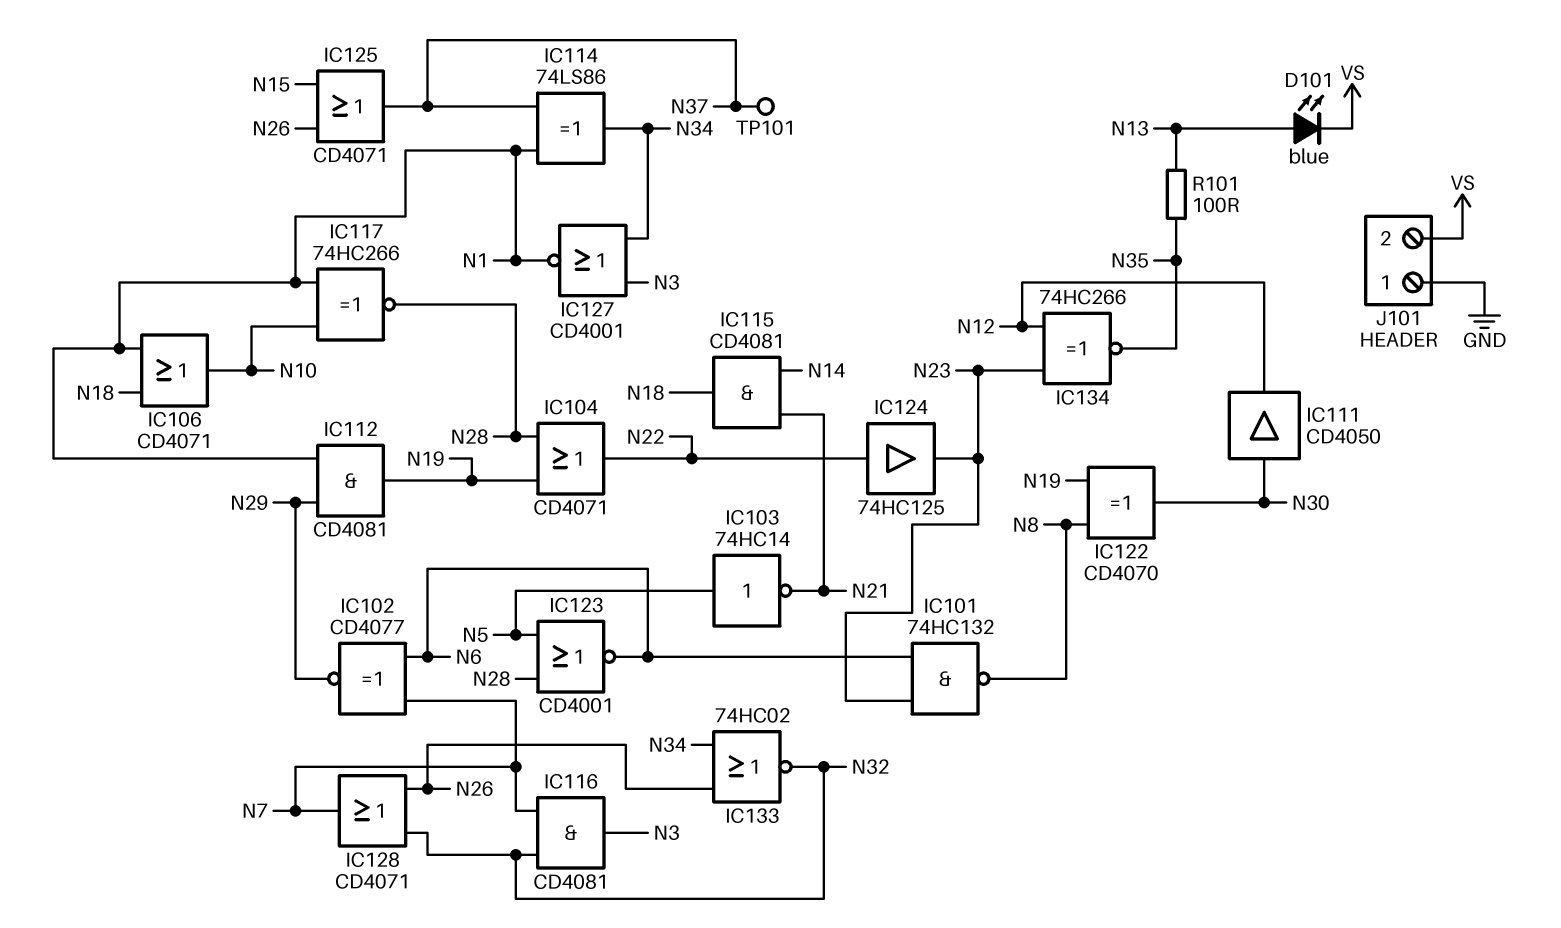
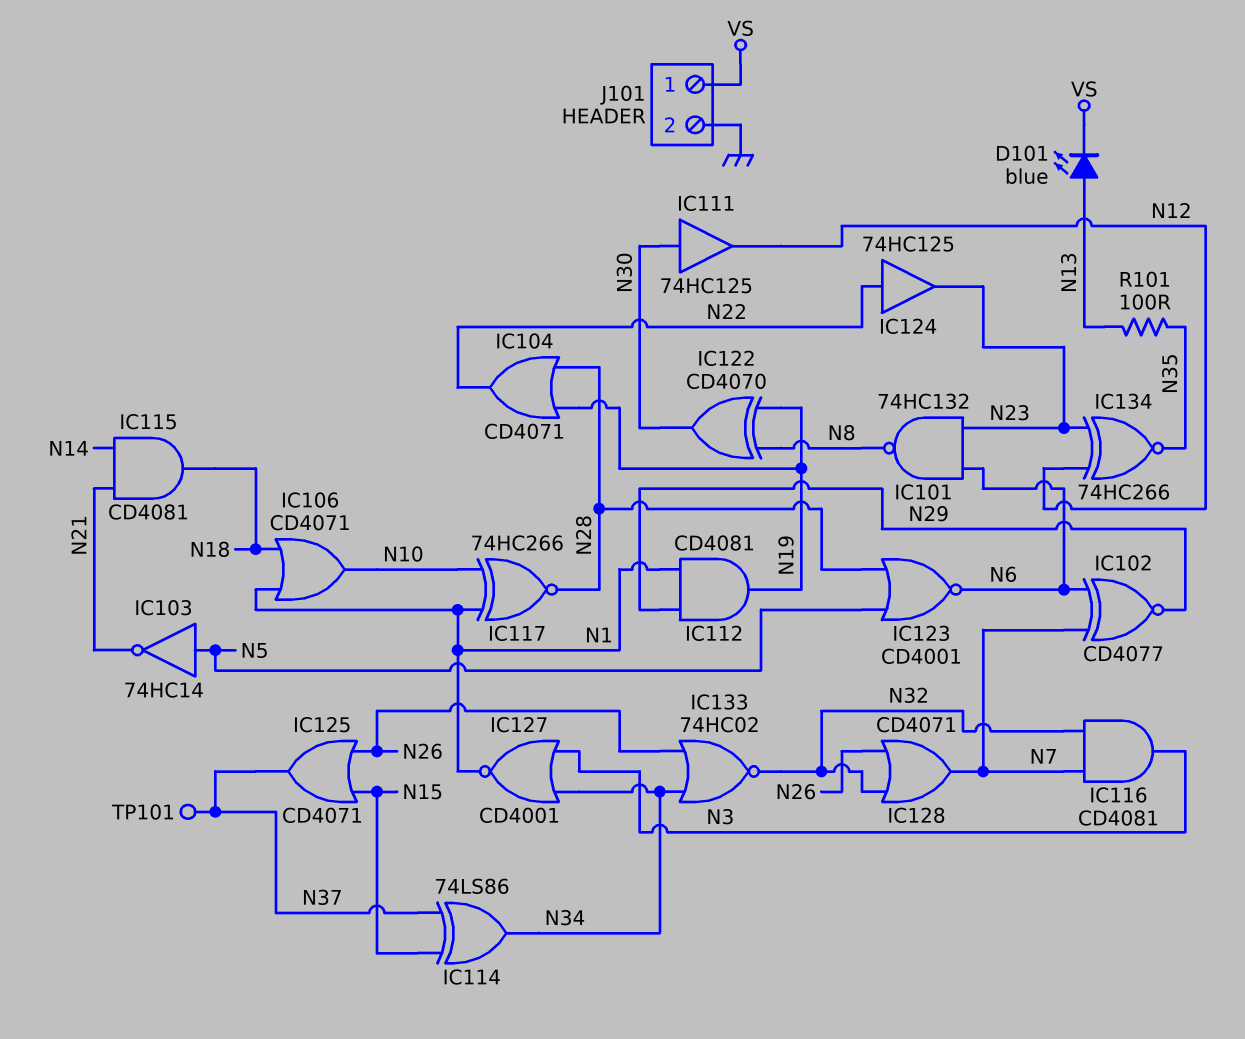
IC111: buffer CD4050 (in N30, out N12) -> buffer 74HC125 (in N30, out N12)
IC114: XOR 74LS86 (in N1, in N37, out N34) -> XOR 74LS86 (in N15, in N37, out N34)
J101 pin 1: GND -> VS
J101 pin 2: VS -> GND

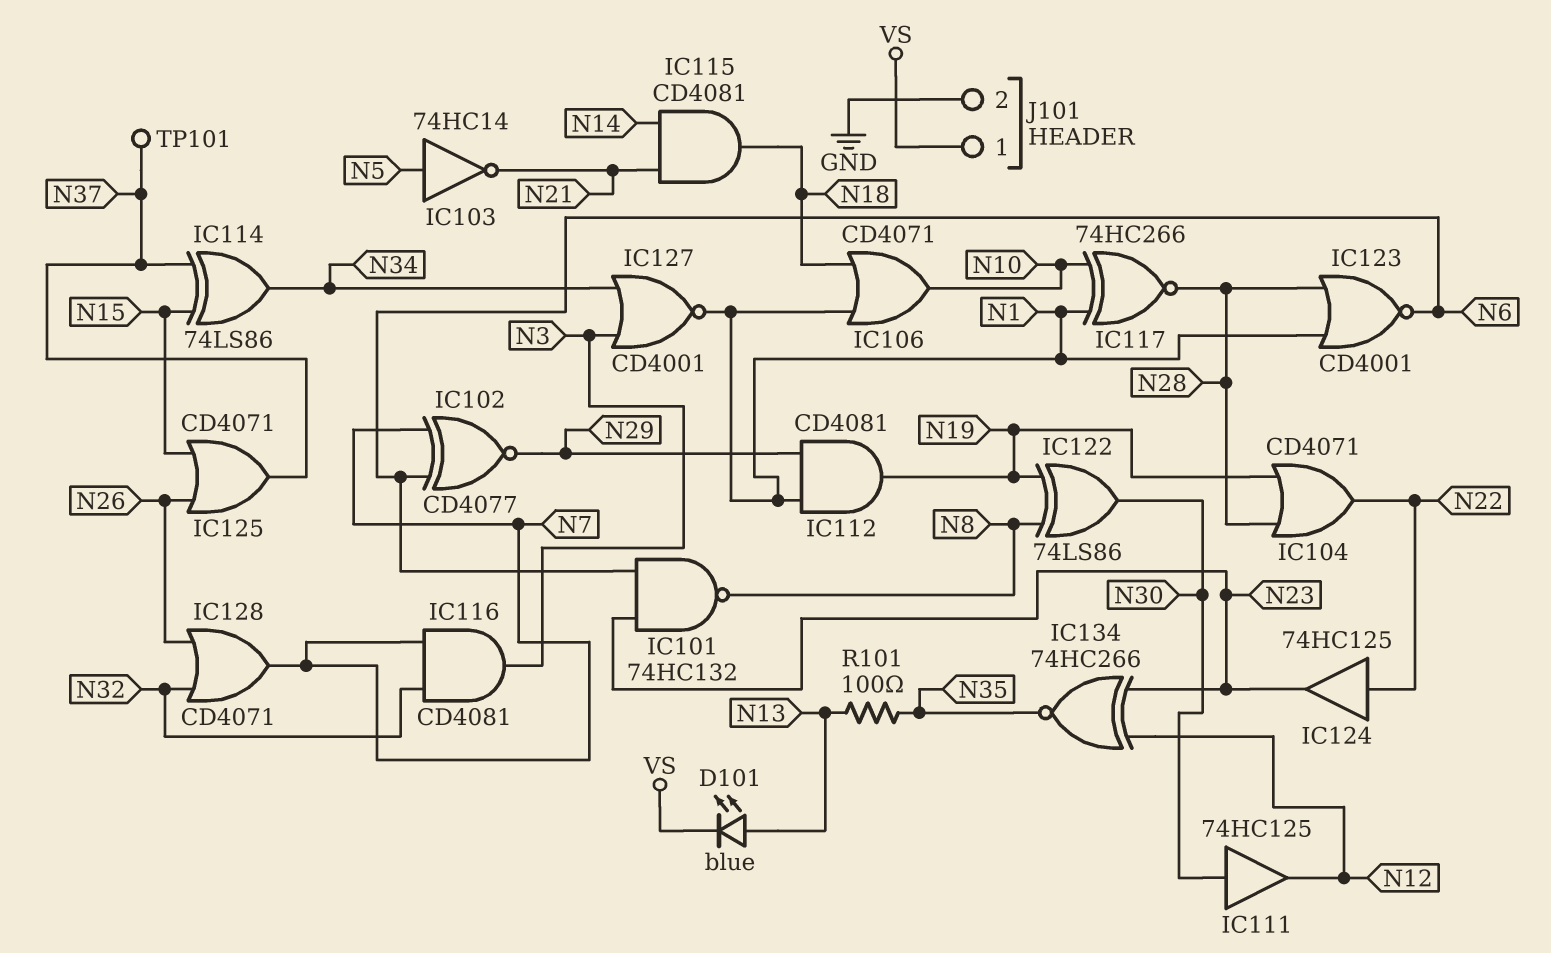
IC122: XOR CD4070 (in N8, in N19, out N30) -> XOR 74LS86 (in N8, in N19, out N30)
IC123: NOR CD4001 (in N5, in N28, out N6) -> NOR CD4001 (in N1, in N28, out N6)
IC133: NOR 74HC02 (in N26, in N34, out N32) -> none

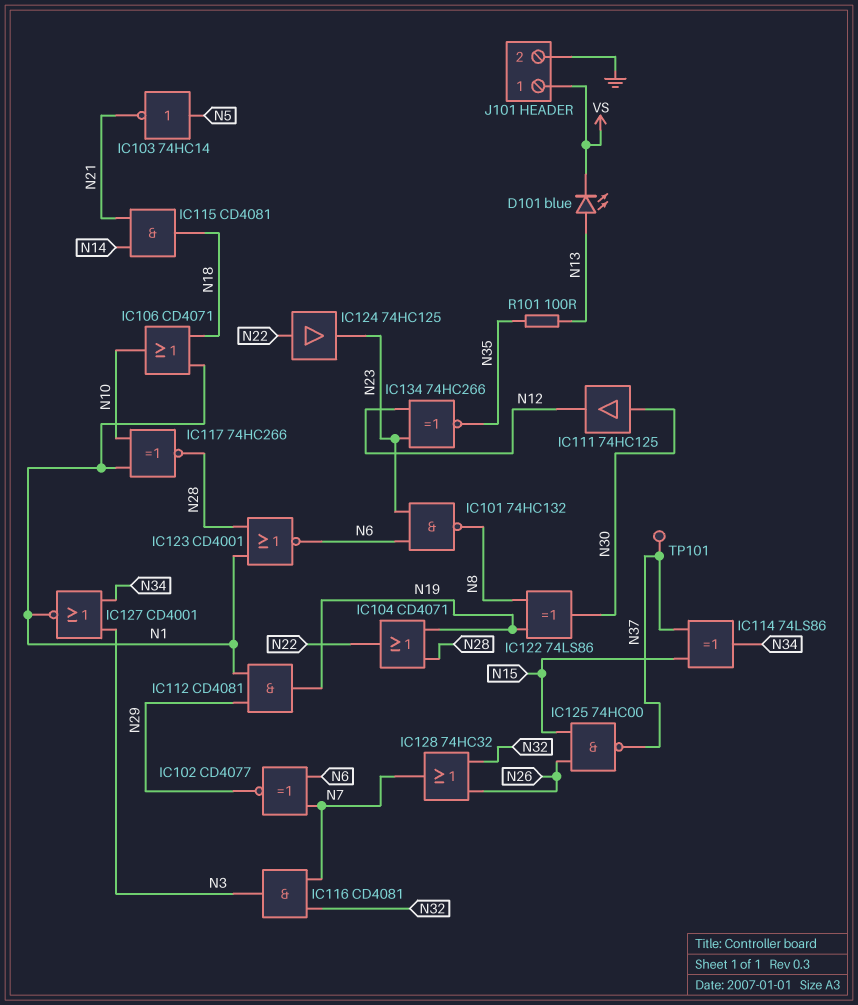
IC125: OR CD4071 (in N15, in N26, out N37) -> NAND 74HC00 (in N15, in N26, out N37)
IC128: OR CD4071 (in N26, in N32, out N7) -> OR 74HC32 (in N26, in N32, out N7)

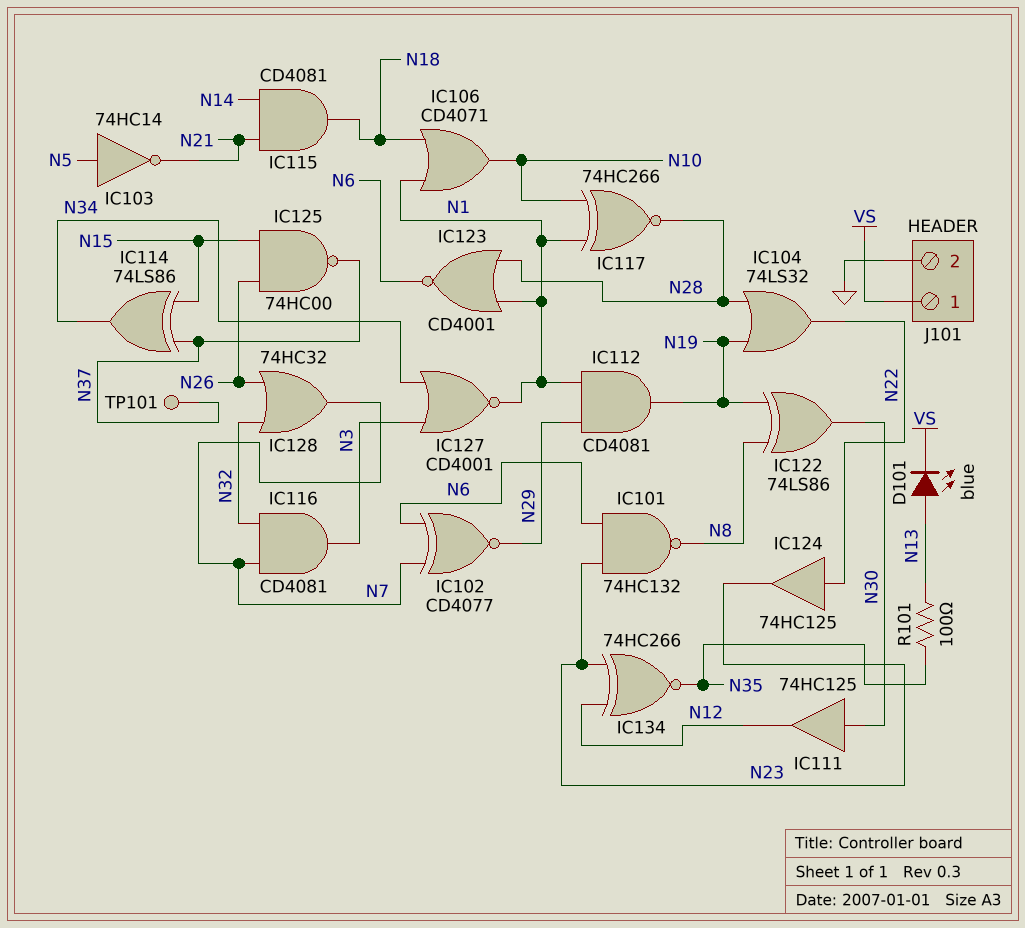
IC104: OR CD4071 (in N19, in N28, out N22) -> OR 74LS32 (in N19, in N28, out N22)

